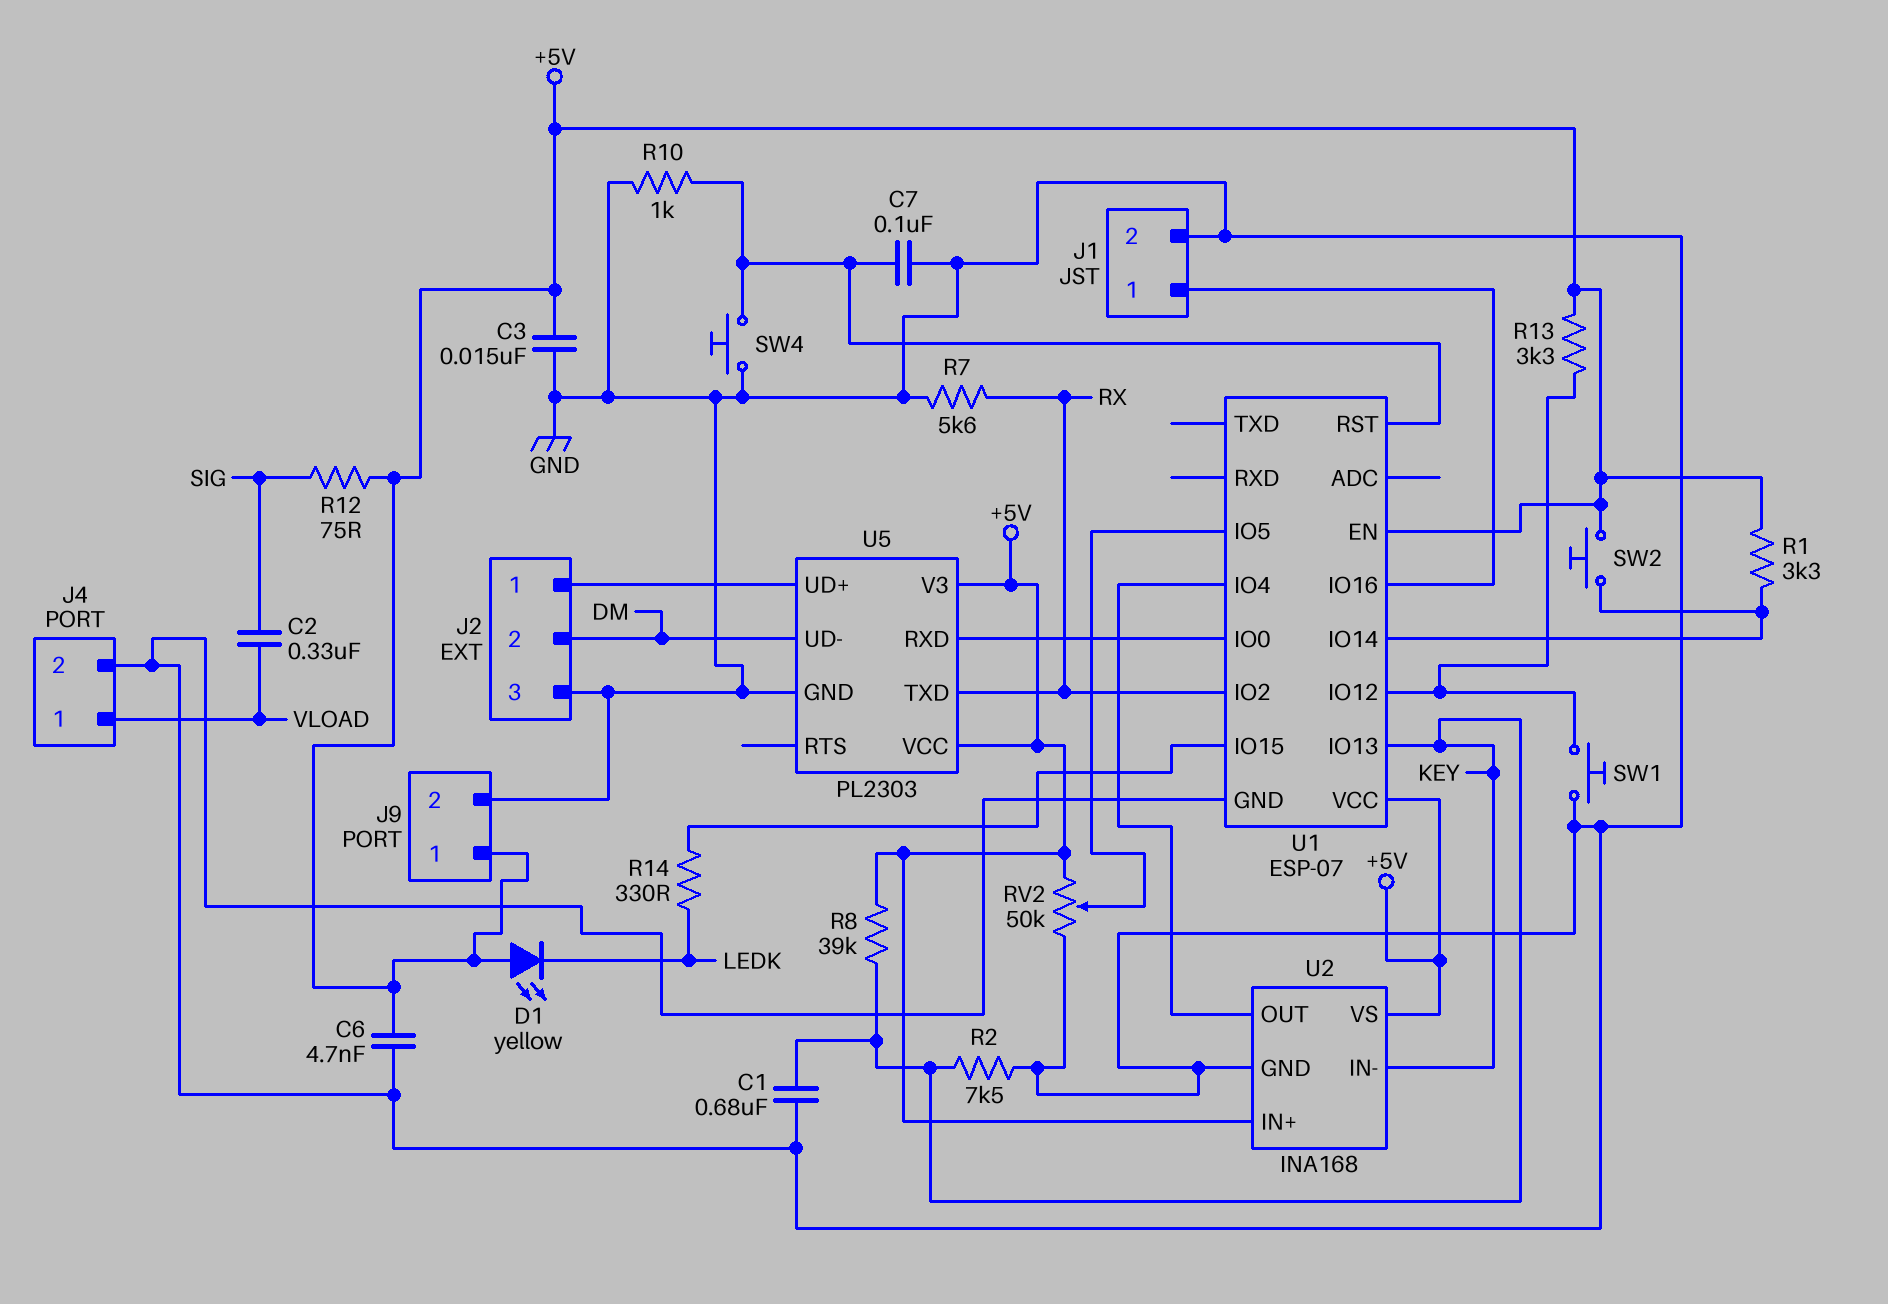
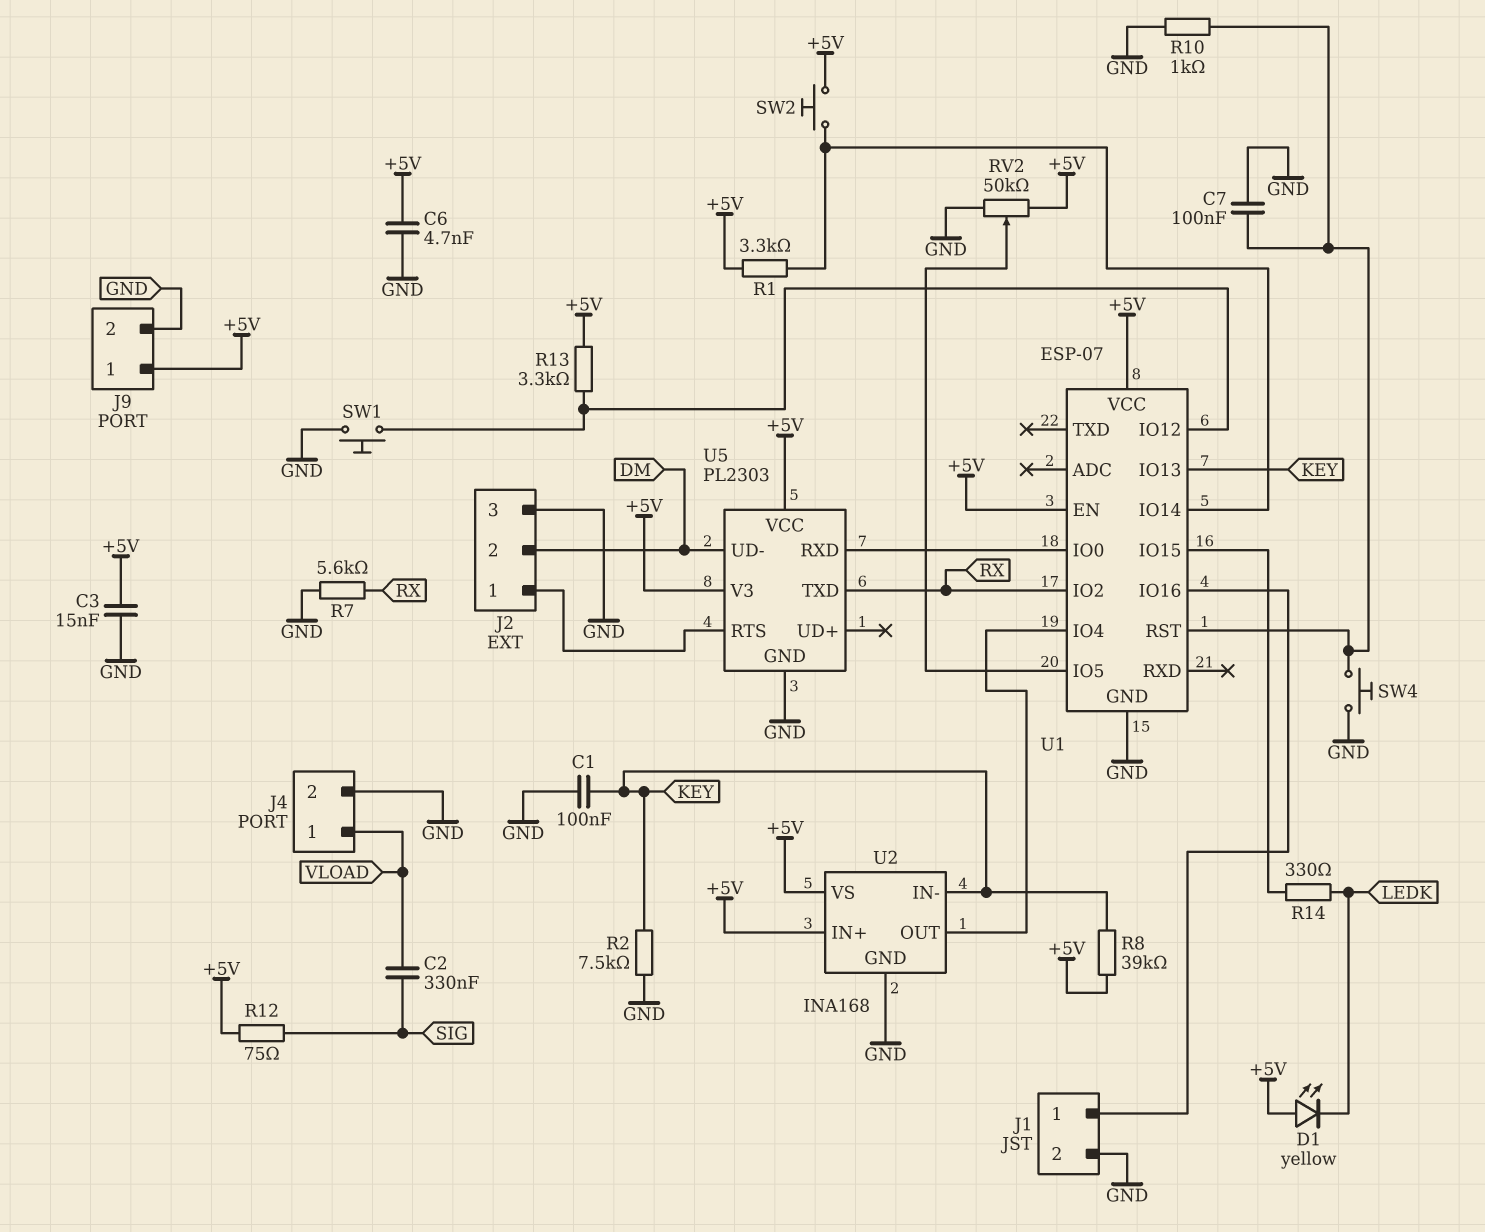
C1: 680nF (GND, KEY) -> 100nF (GND, KEY)
U5 pin RTS: none -> J2/1
U5 pin UD+: J2/1 -> none

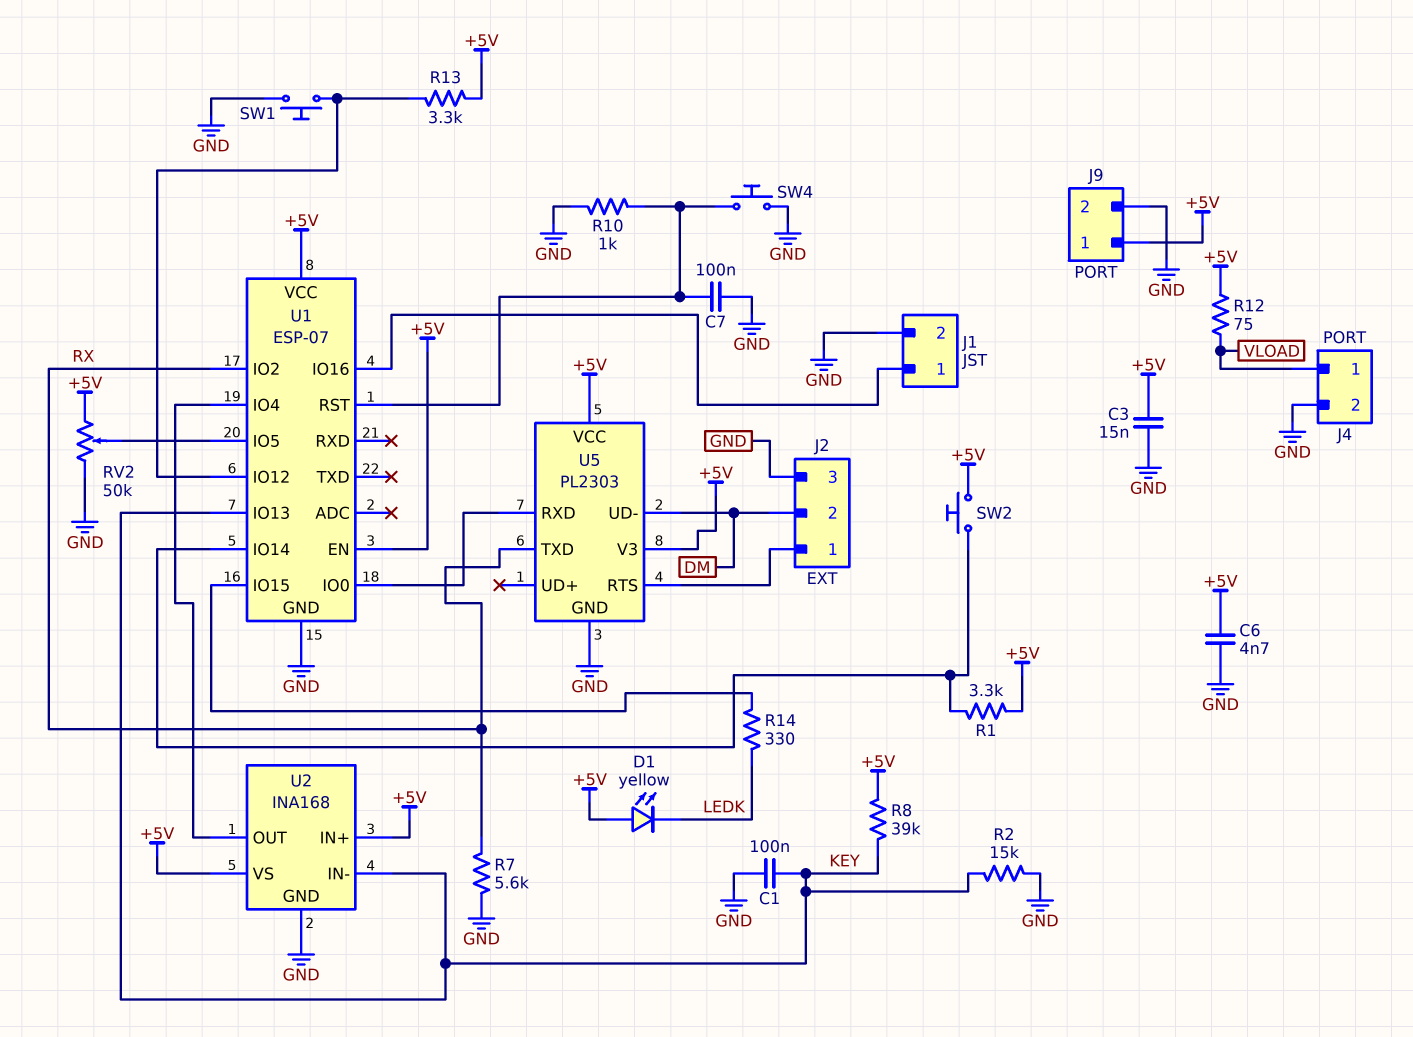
C2: 330nF (SIG, VLOAD) -> none
R2: 7.5k (GND, KEY) -> 15k (GND, KEY)
R12: 75 (+5V, SIG) -> 75 (+5V, VLOAD)

